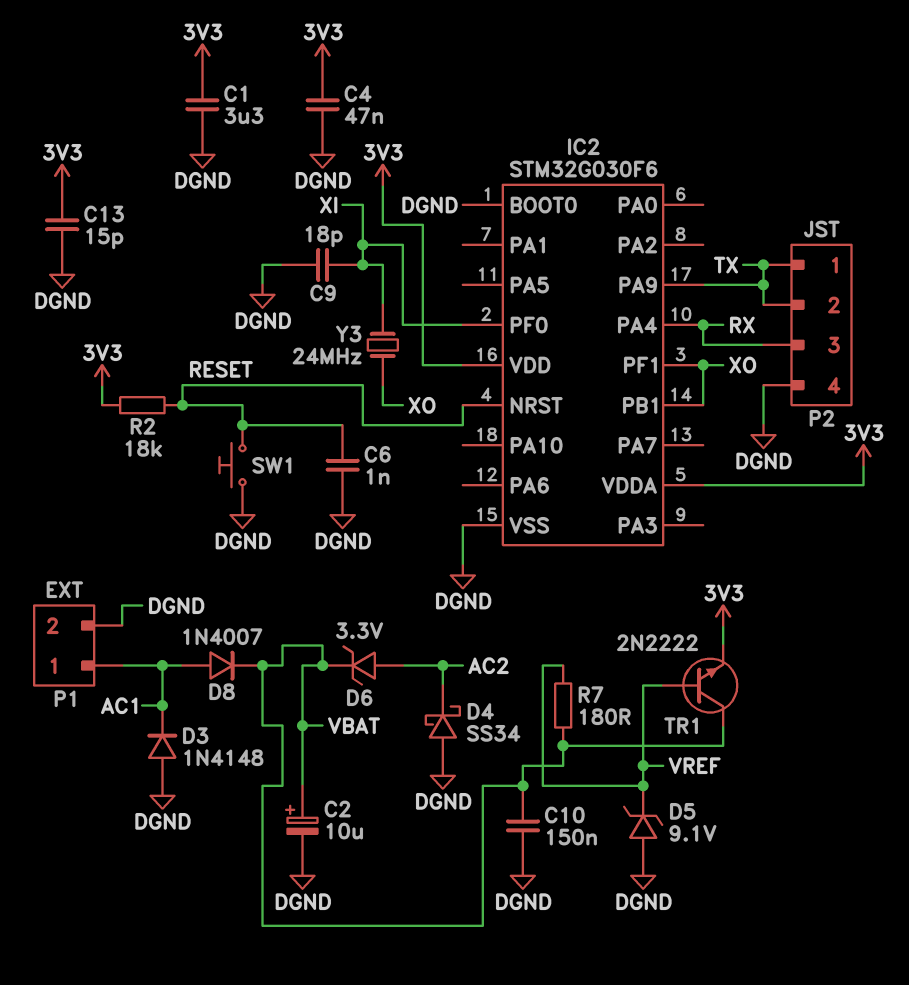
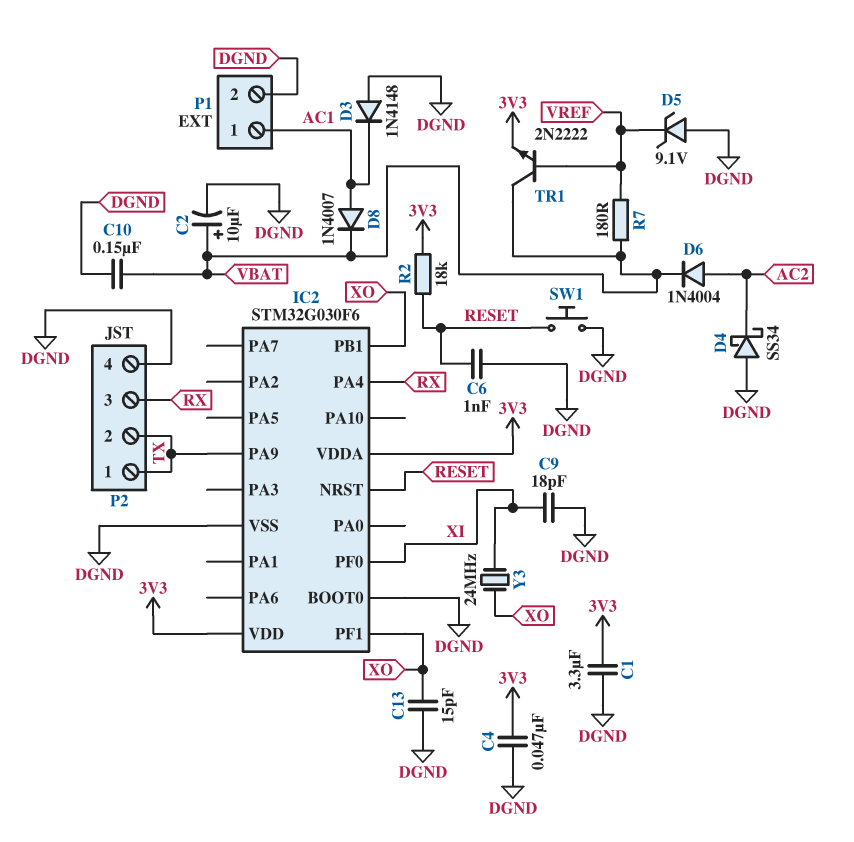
C13: 15pF (3V3, DGND) -> 15pF (DGND, XO)
D6: zener 3.3V (A AC2, K VBAT) -> diode 1N4004 (A AC2, K VBAT)

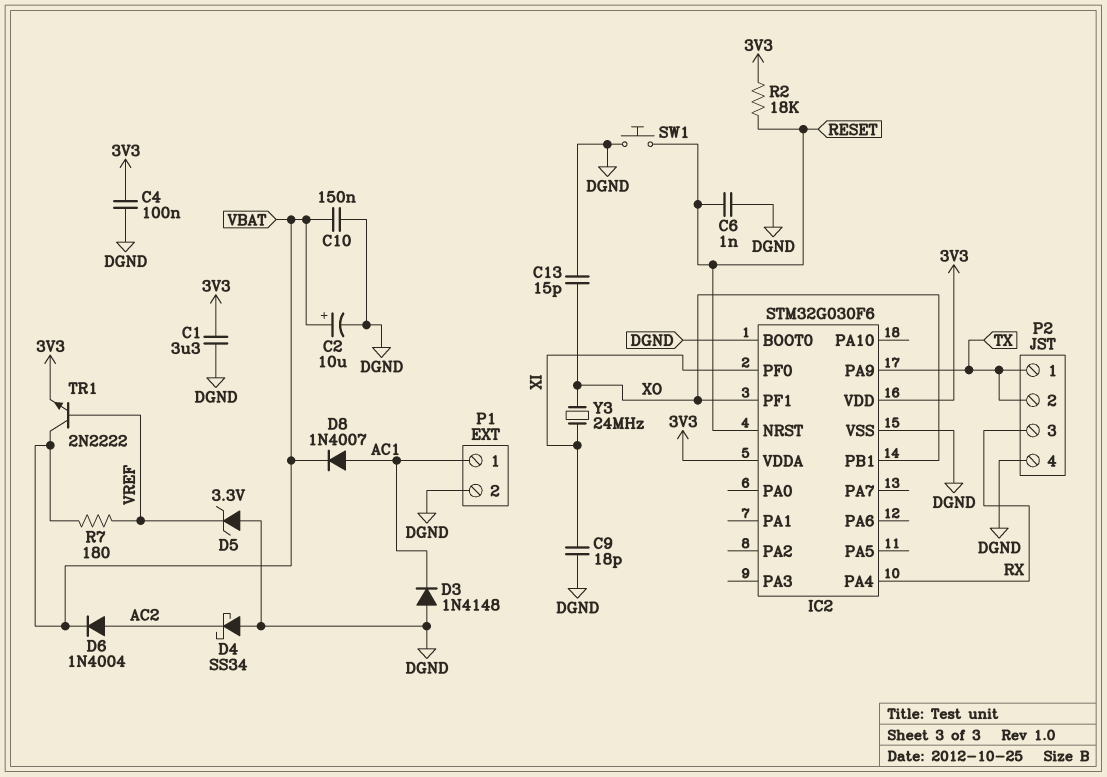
C4: 47nF (3V3, DGND) -> 100nF (3V3, DGND)
D5: zener 9.1V (A DGND, K VREF) -> zener 3.3V (A DGND, K VREF)

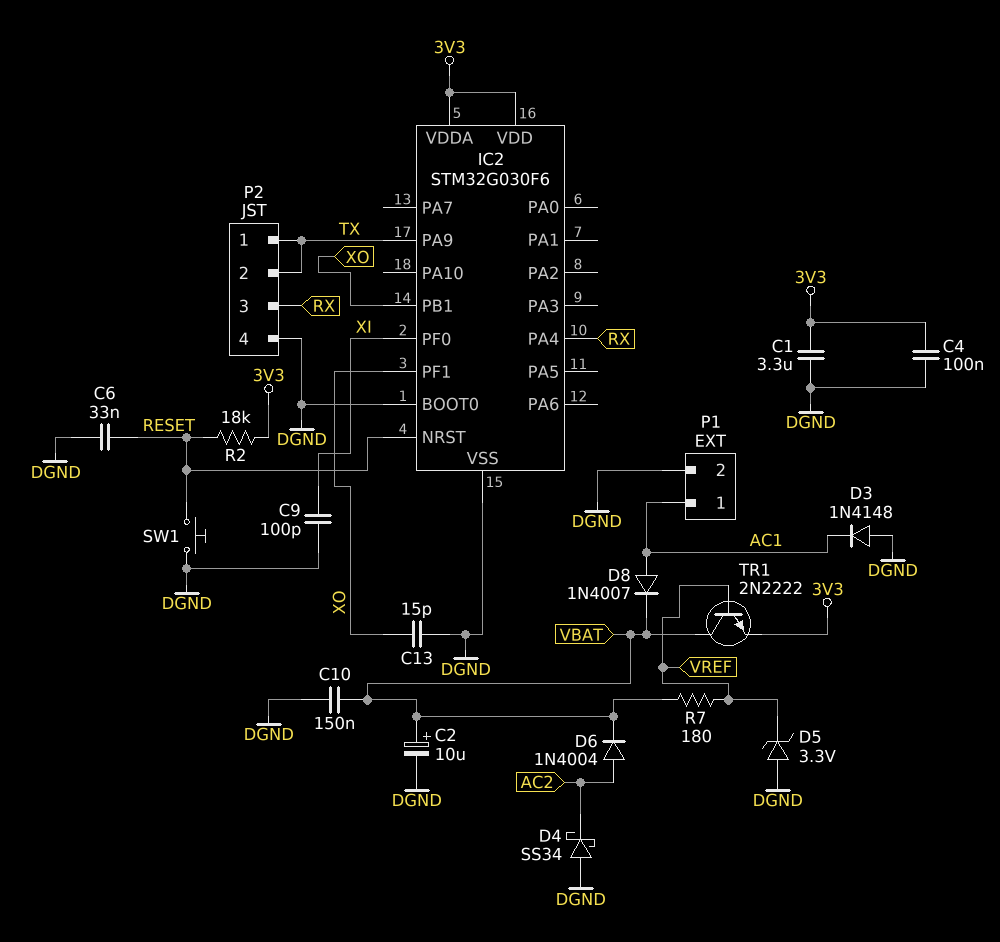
C6: 1nF (DGND, RESET) -> 33nF (DGND, RESET)
C9: 18pF (DGND, XI) -> 100pF (DGND, XI)
Y3: 24MHz (XI, XO) -> none

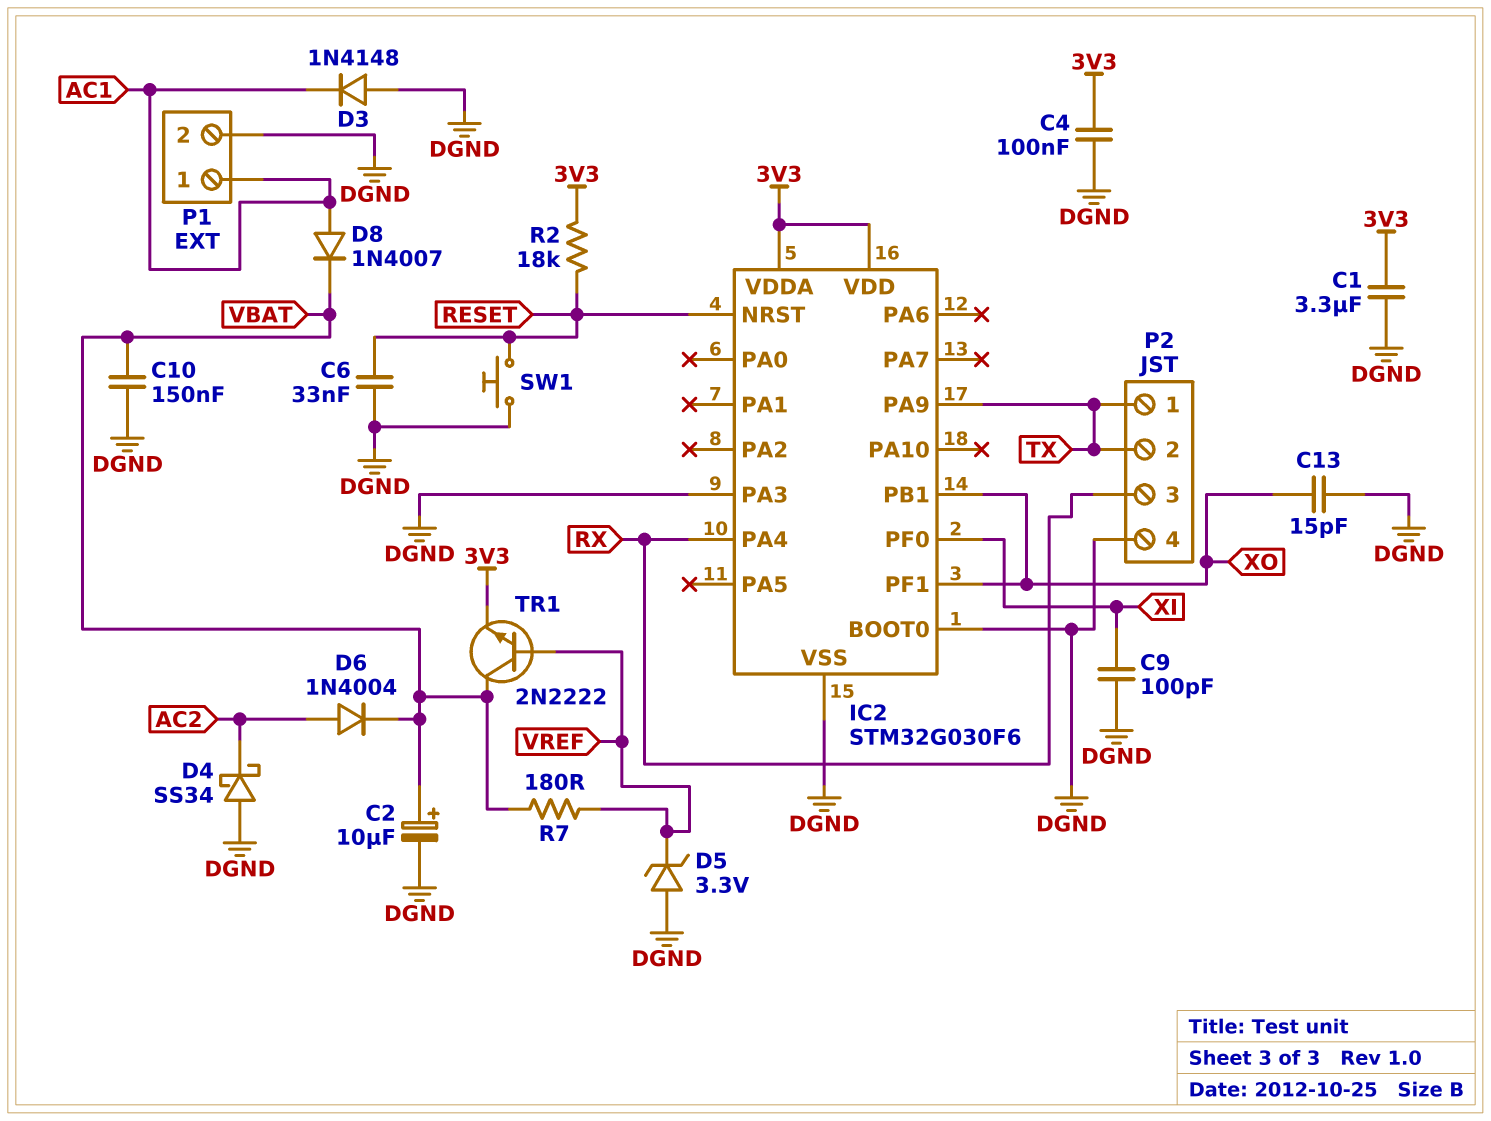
IC2 pin PA3: none -> DGND

